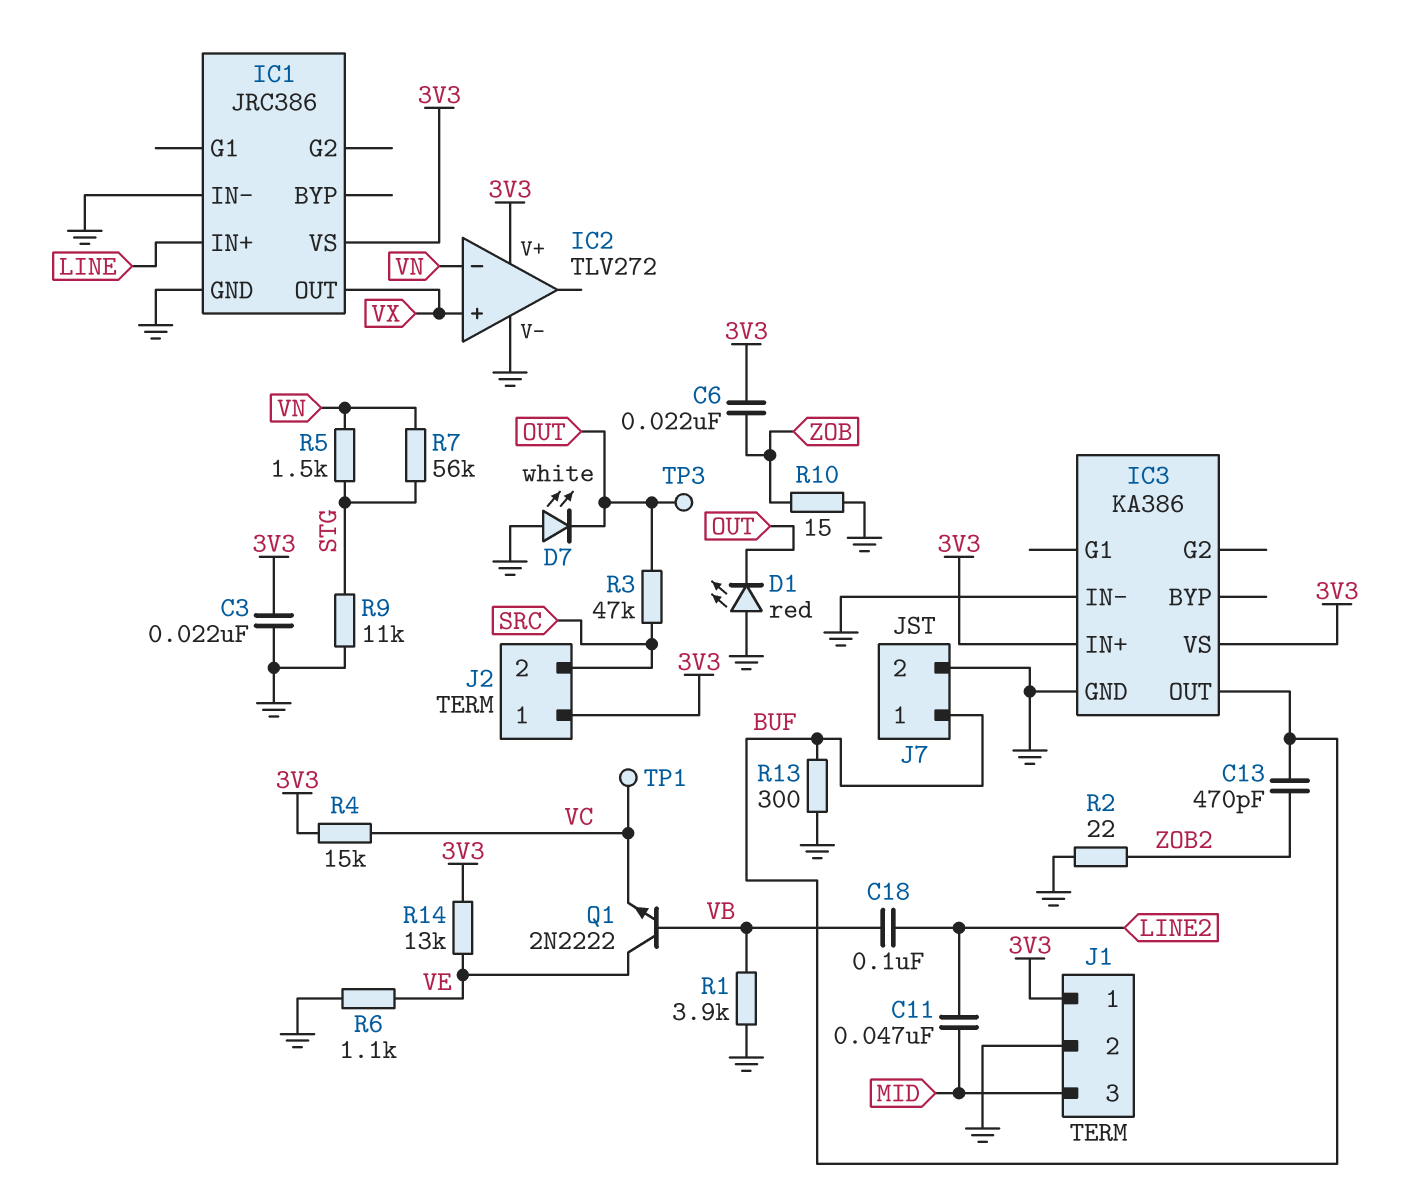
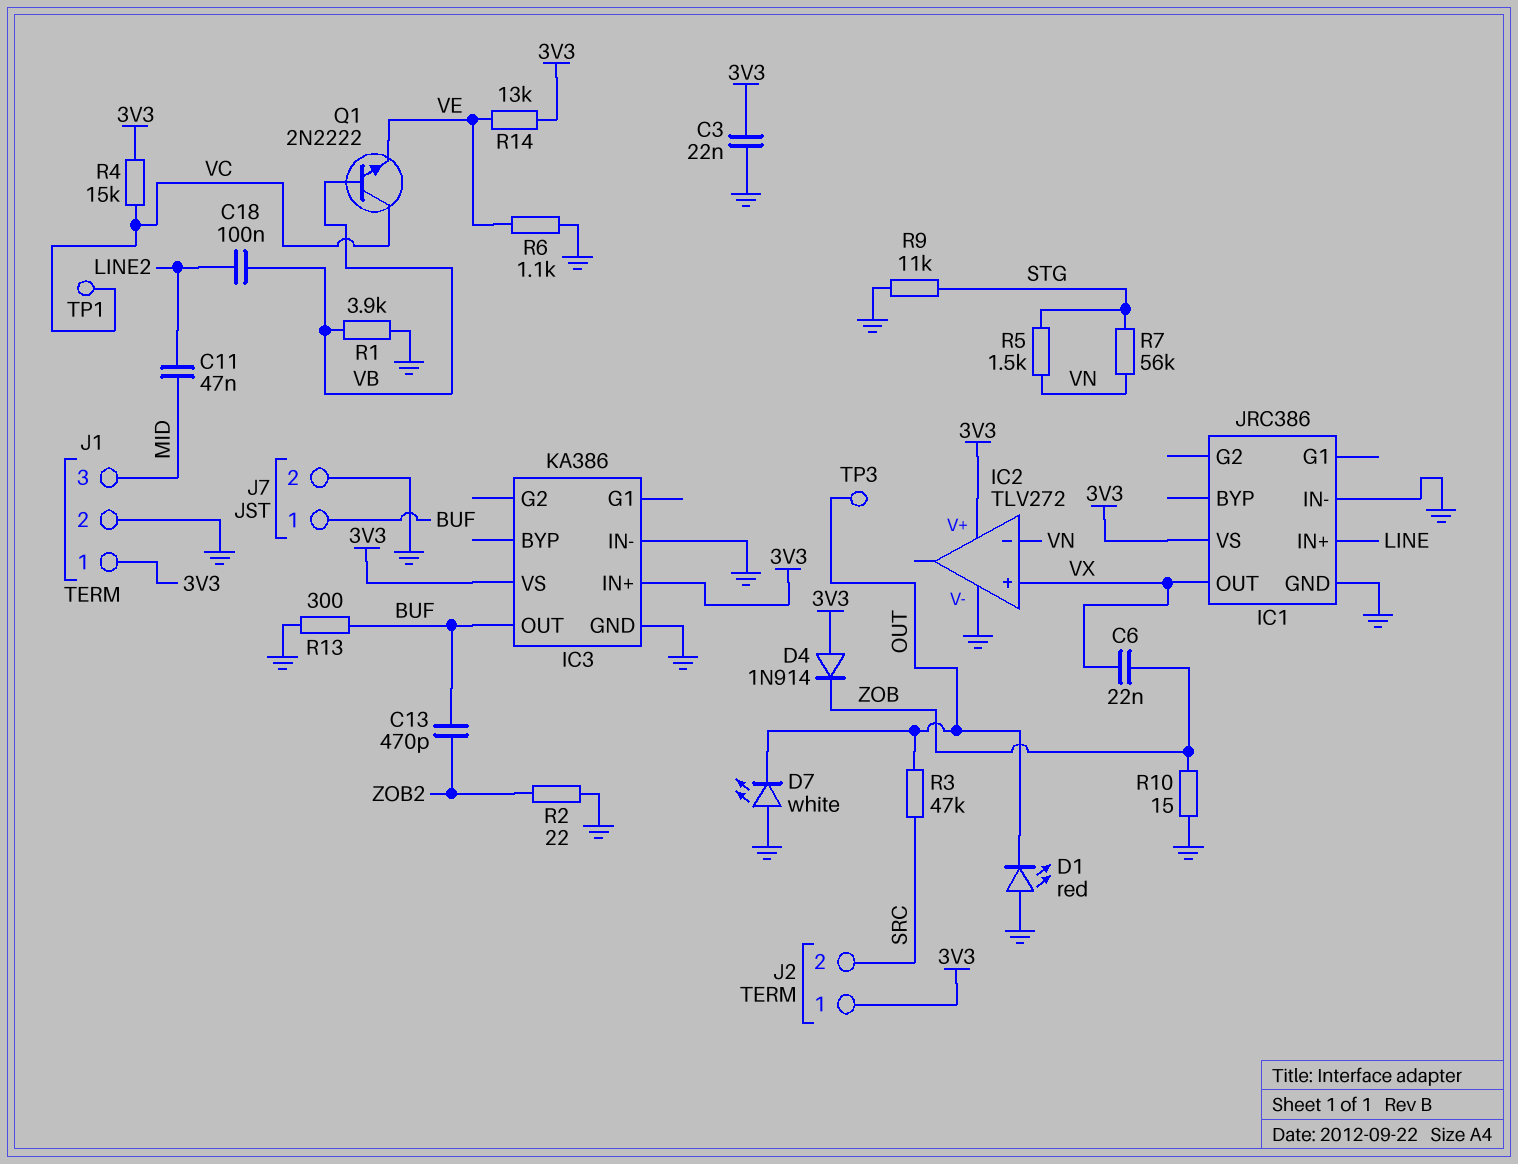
C6: 22nF (3V3, ZOB) -> 22nF (VX, ZOB)
D4: none -> diode 1N914 (A 3V3, K ZOB)
Q1: NPN 2N2222 (B VB, C VE, E VC) -> NPN 2N2222 (B VB, C VC, E VE)

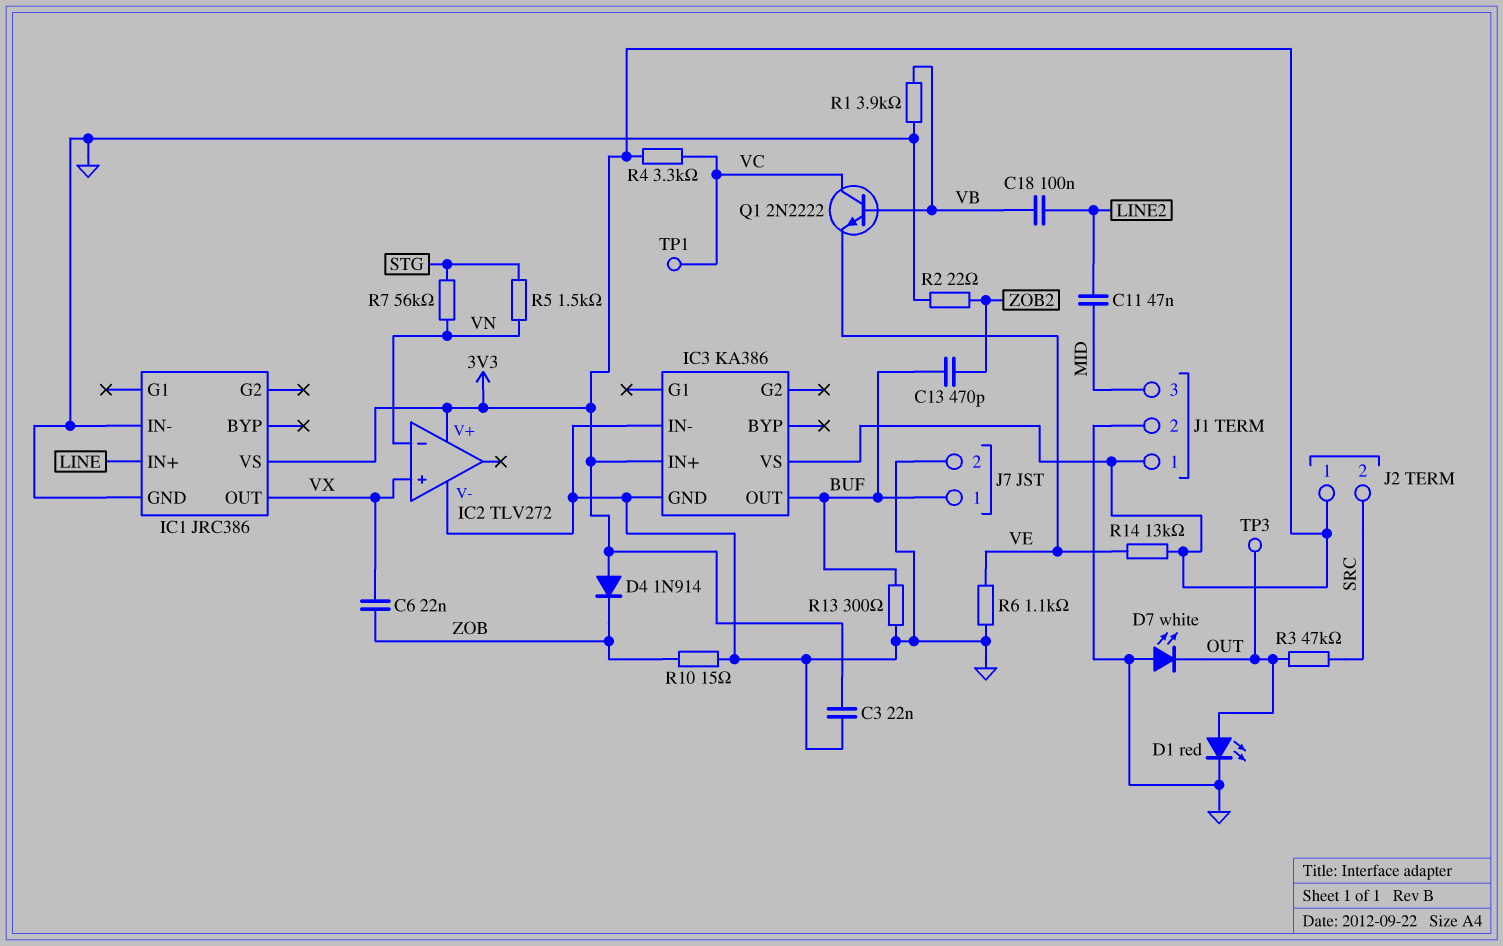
D1: LED red (A GND, K OUT) -> LED red (A OUT, K GND)
R4: 15k (3V3, VC) -> 3.3k (3V3, VC)
R9: 11k (GND, STG) -> none

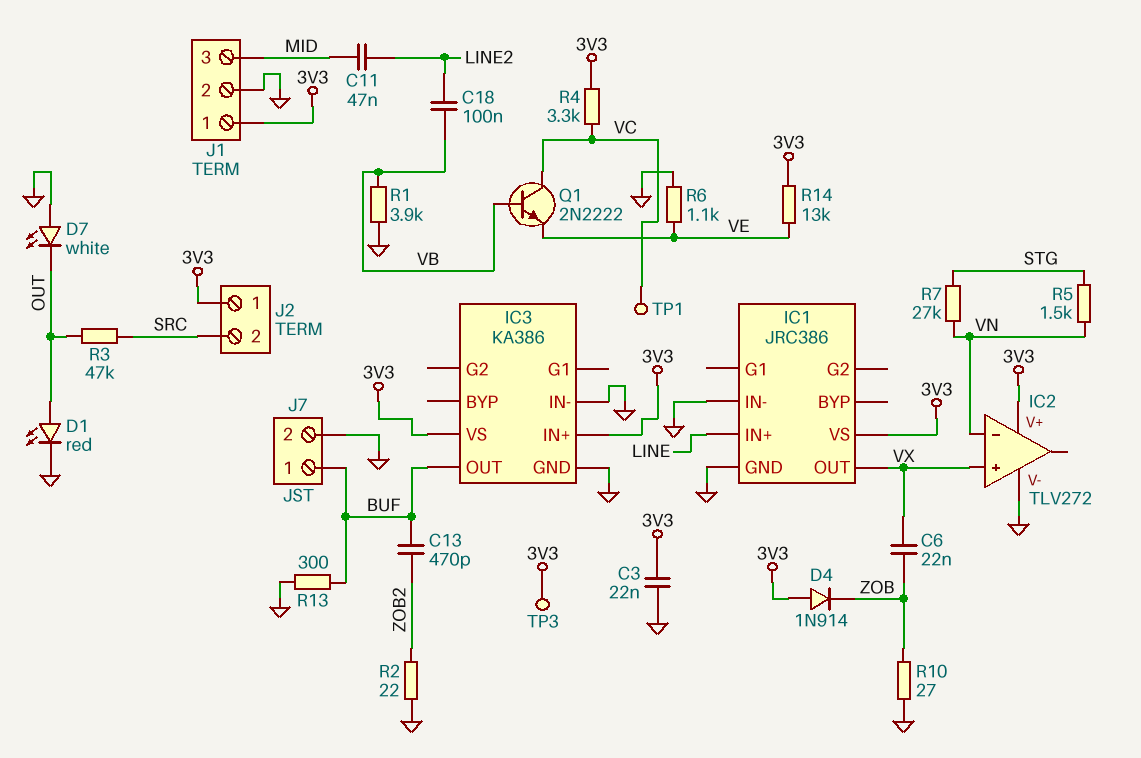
R7: 56k (STG, VN) -> 27k (STG, VN)
R10: 15 (GND, ZOB) -> 27 (GND, ZOB)
TP3: test point (OUT) -> test point (3V3)

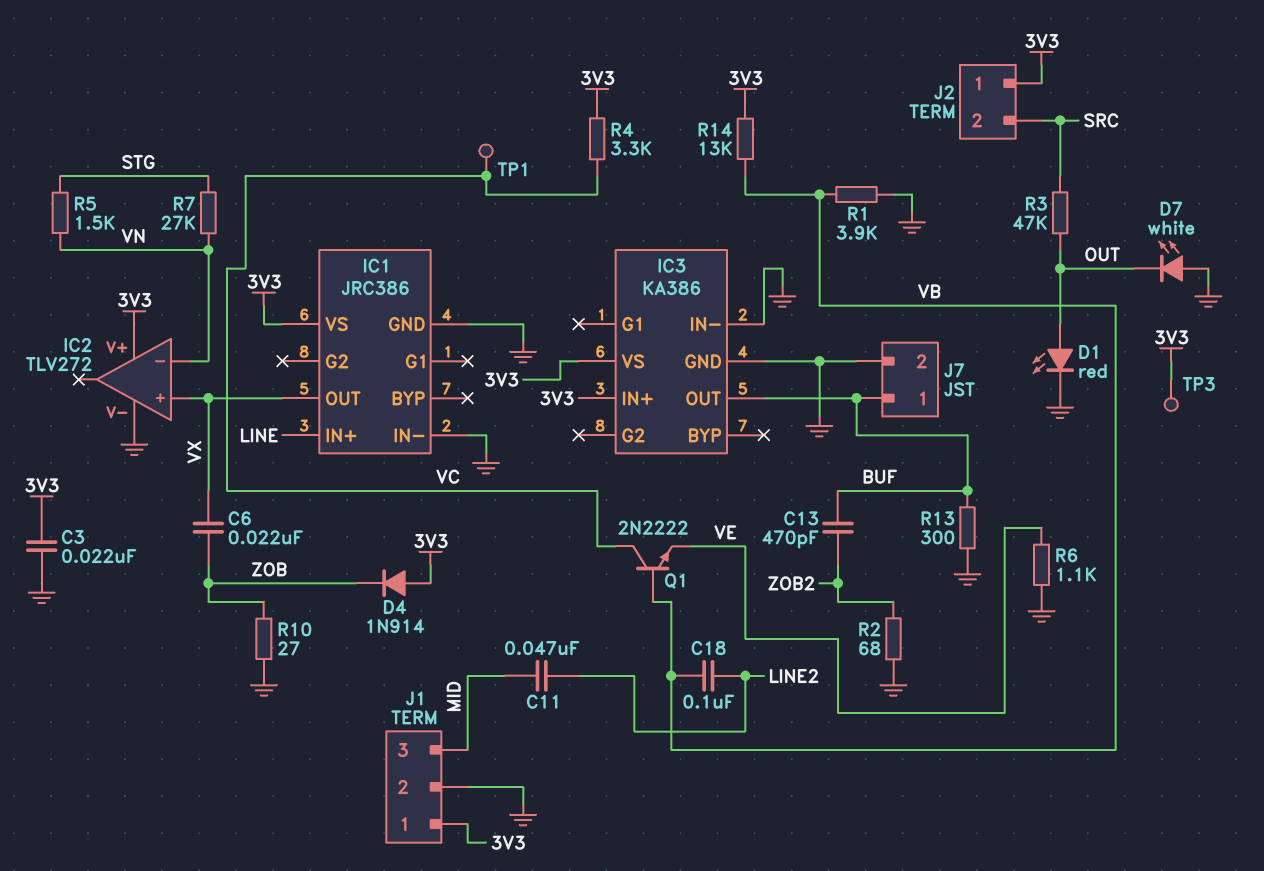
R2: 22 (GND, ZOB2) -> 68 (GND, ZOB2)
R14: 13k (3V3, VE) -> 13k (3V3, VB)

